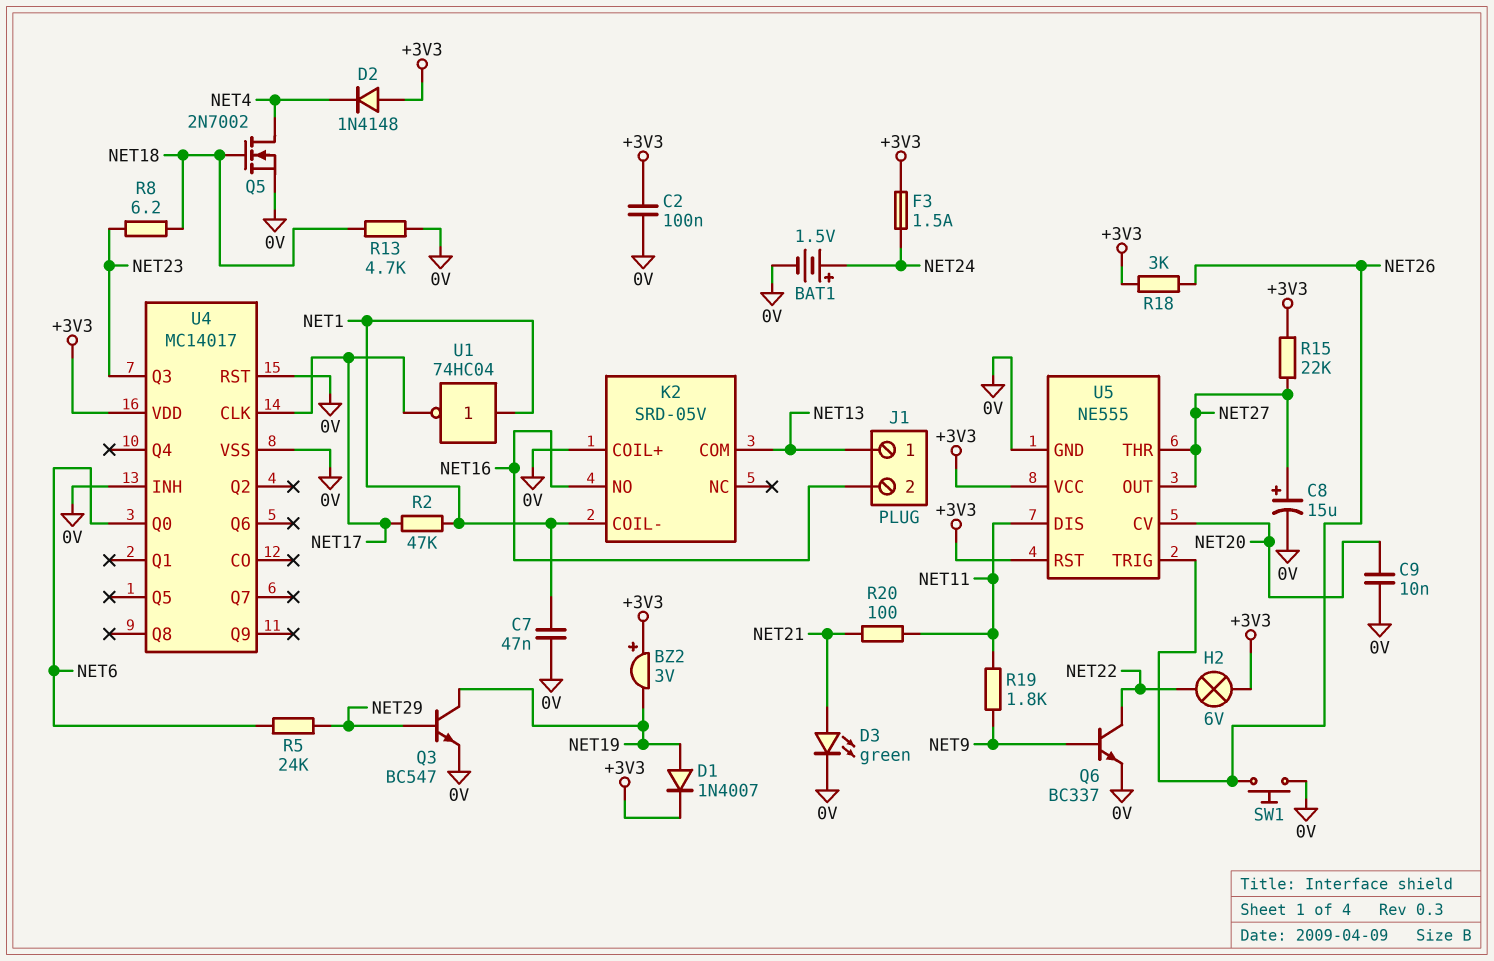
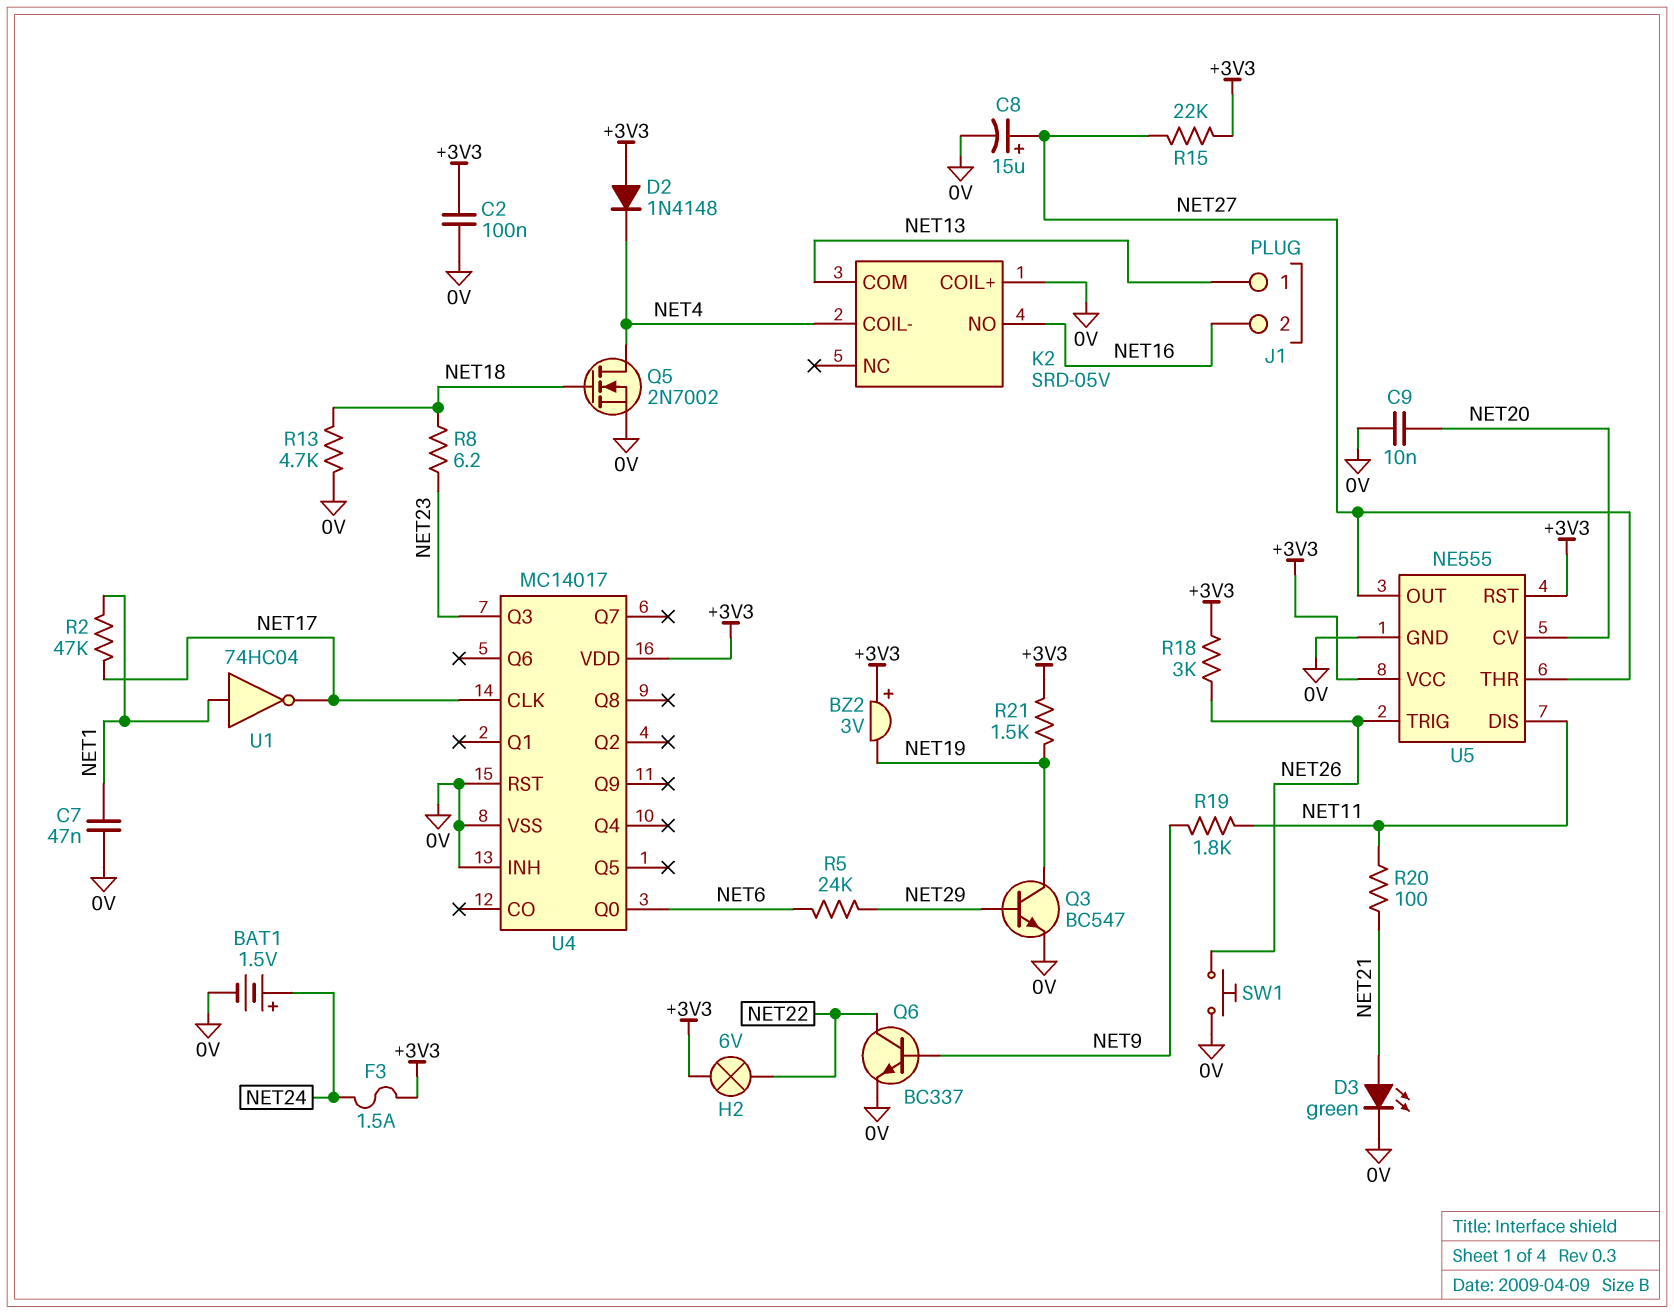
D1: diode 1N4007 (A NET19, K +3V3) -> none
K2 pin COIL-: NET1 -> NET4
R21: none -> 1.5k (+3V3, NET19)

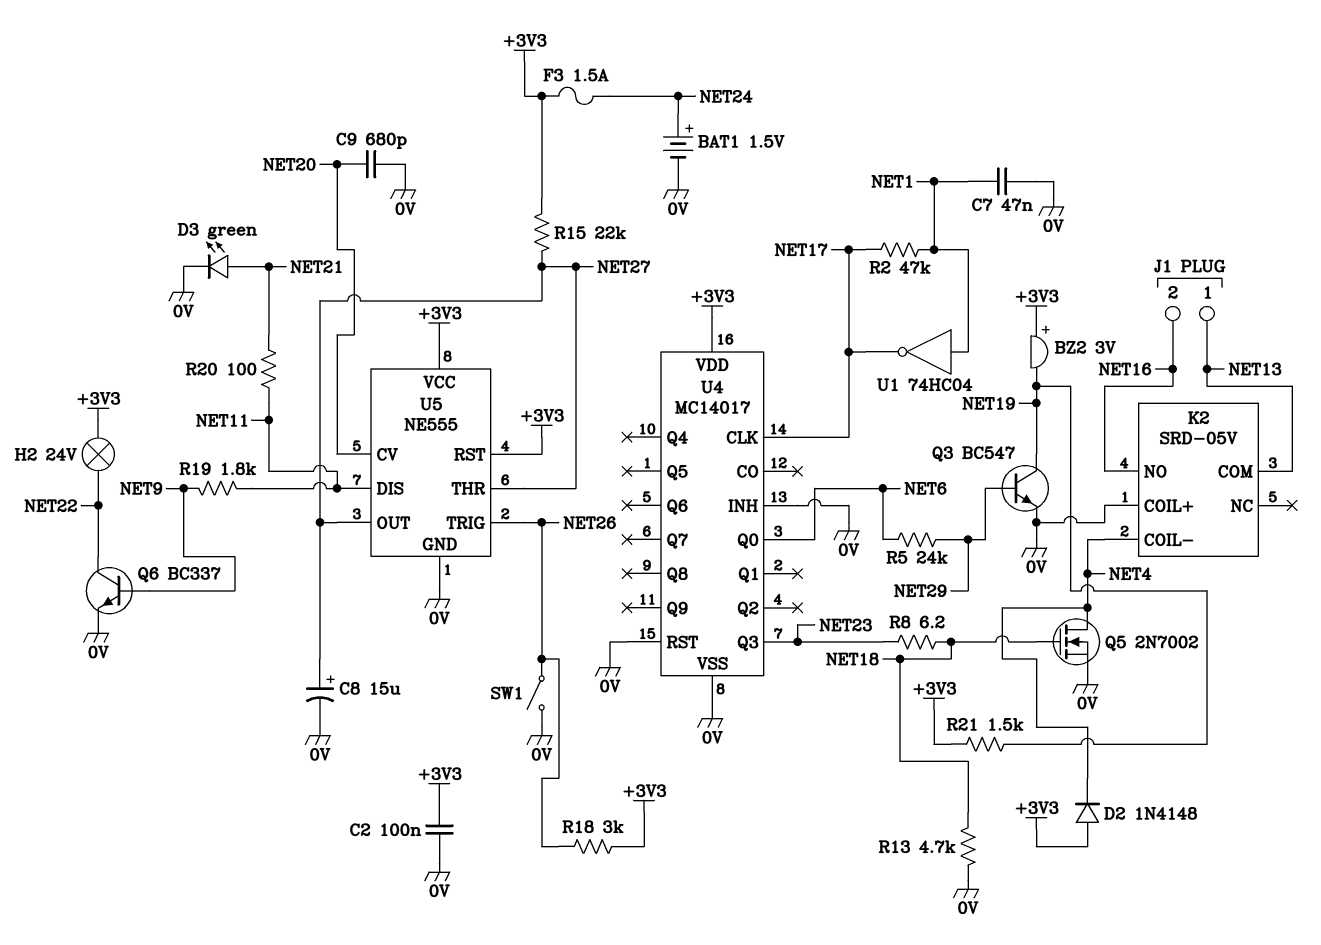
C9: 10nF (0V, NET20) -> 680pF (0V, NET20)
H2: lamp 6V (+3V3, NET22) -> lamp 24V (+3V3, NET22)
SW1: button (0V, NET26) -> switch (0V, NET26)

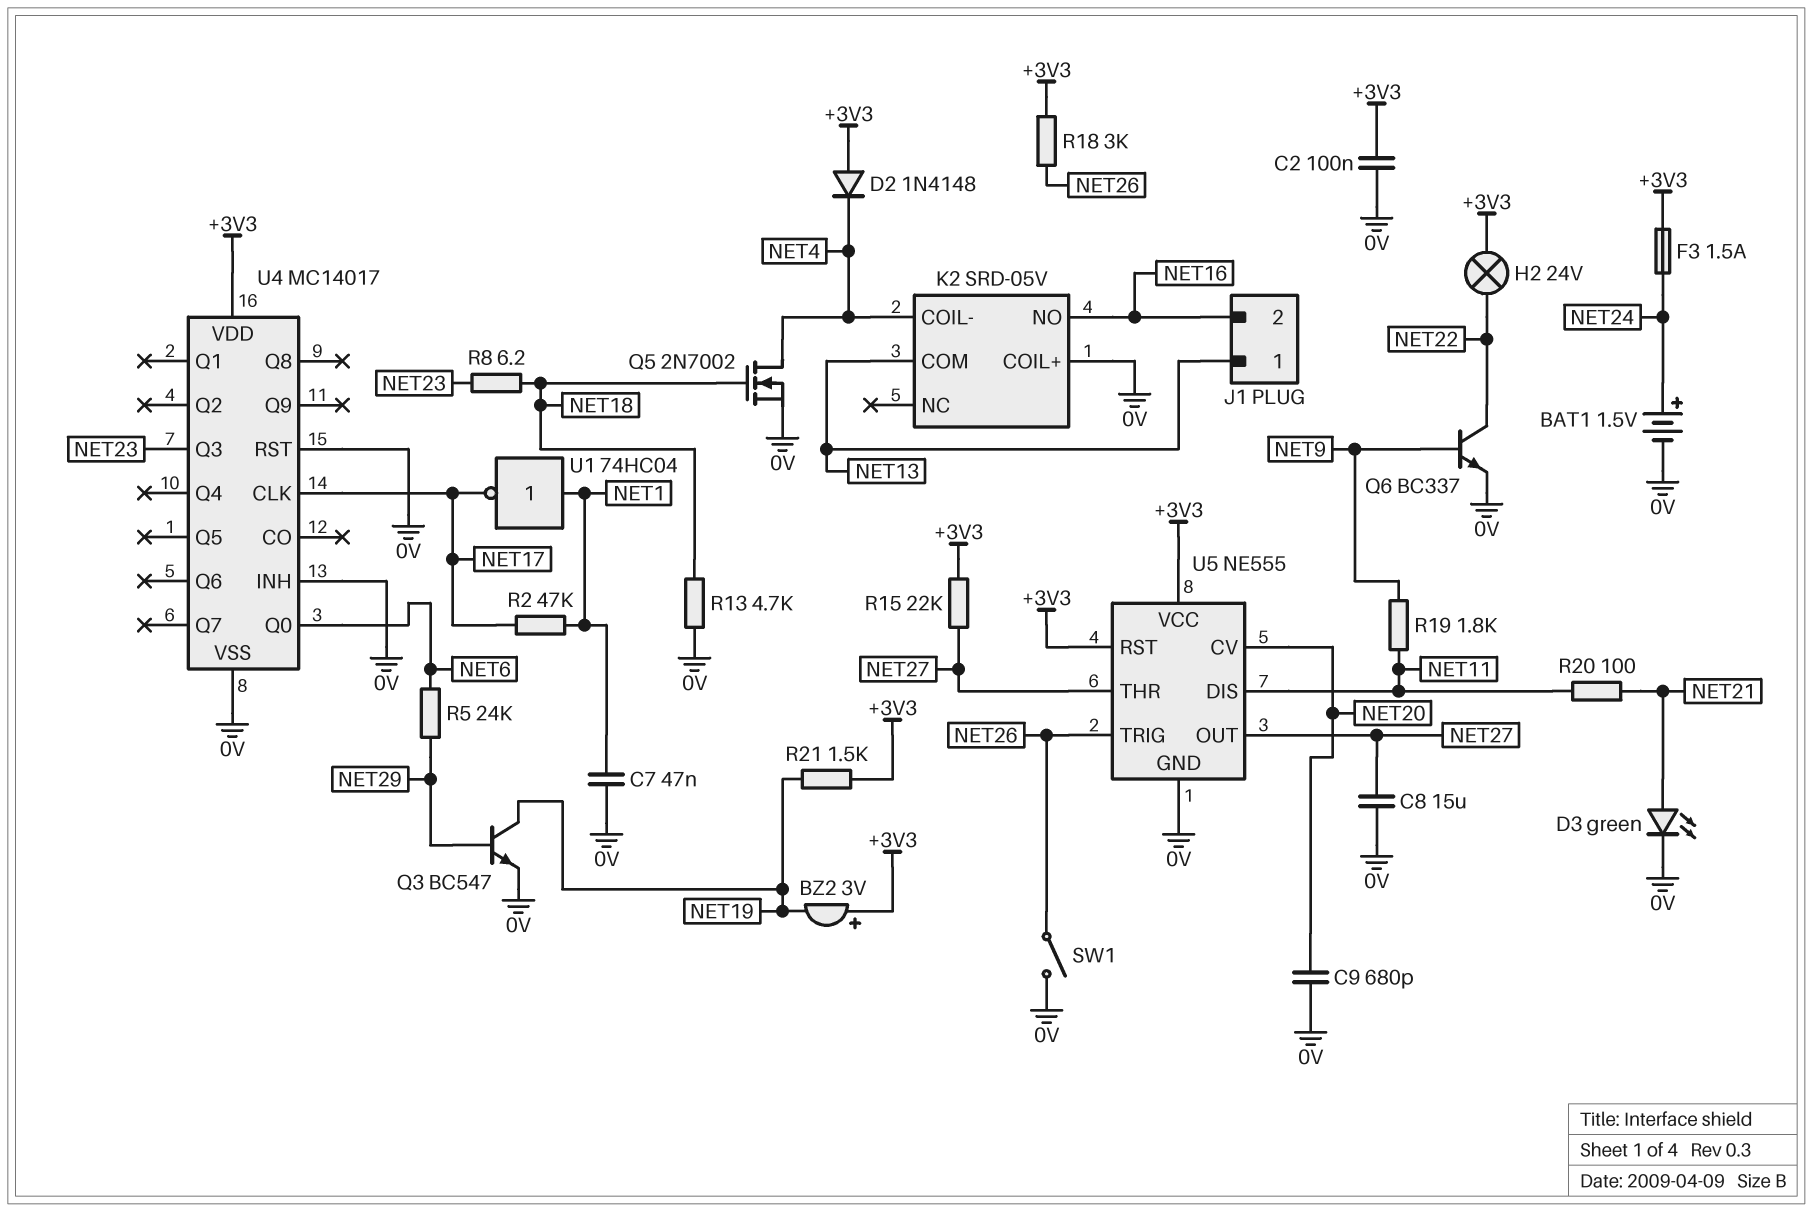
C8: 15uF (plus NET27, minus 0V) -> 15uF (0V, NET27)

